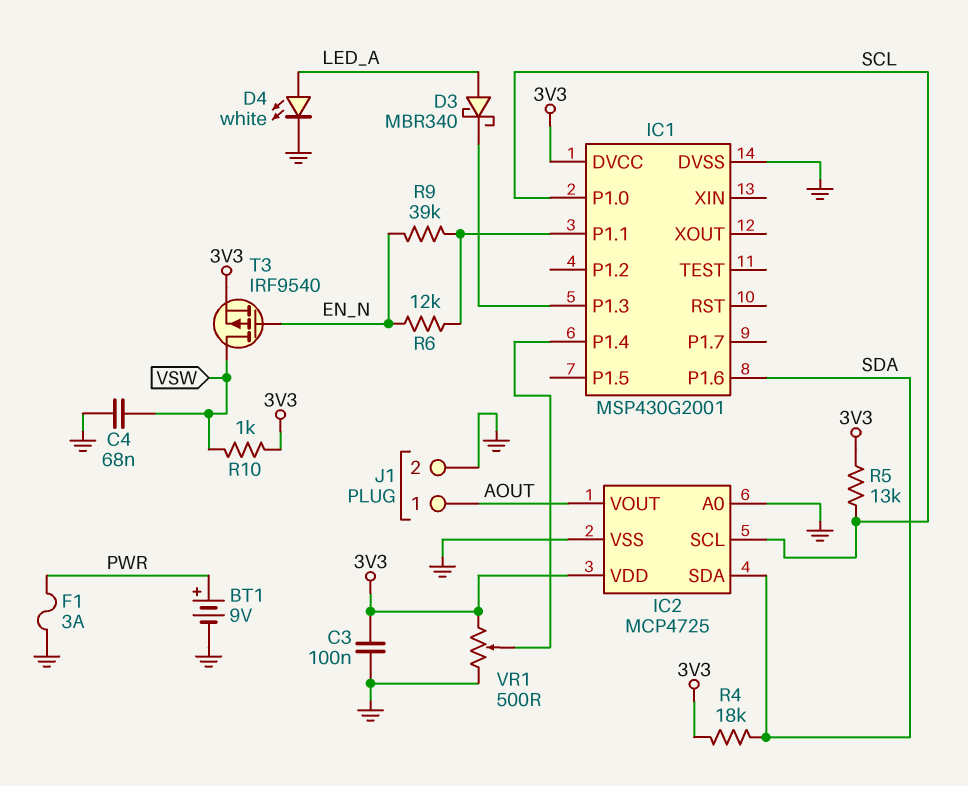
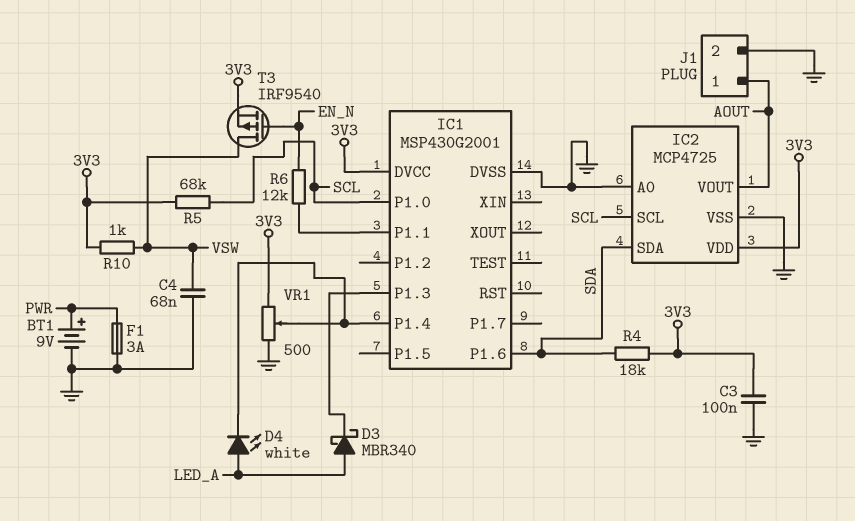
D4: LED white (A LED_A, K GND) -> LED white (A LED_A, K IC1/P1.4)
R5: 13k (3V3, SCL) -> 68k (3V3, SCL)
R9: 39k (EN_N, IC1/P1.1) -> none

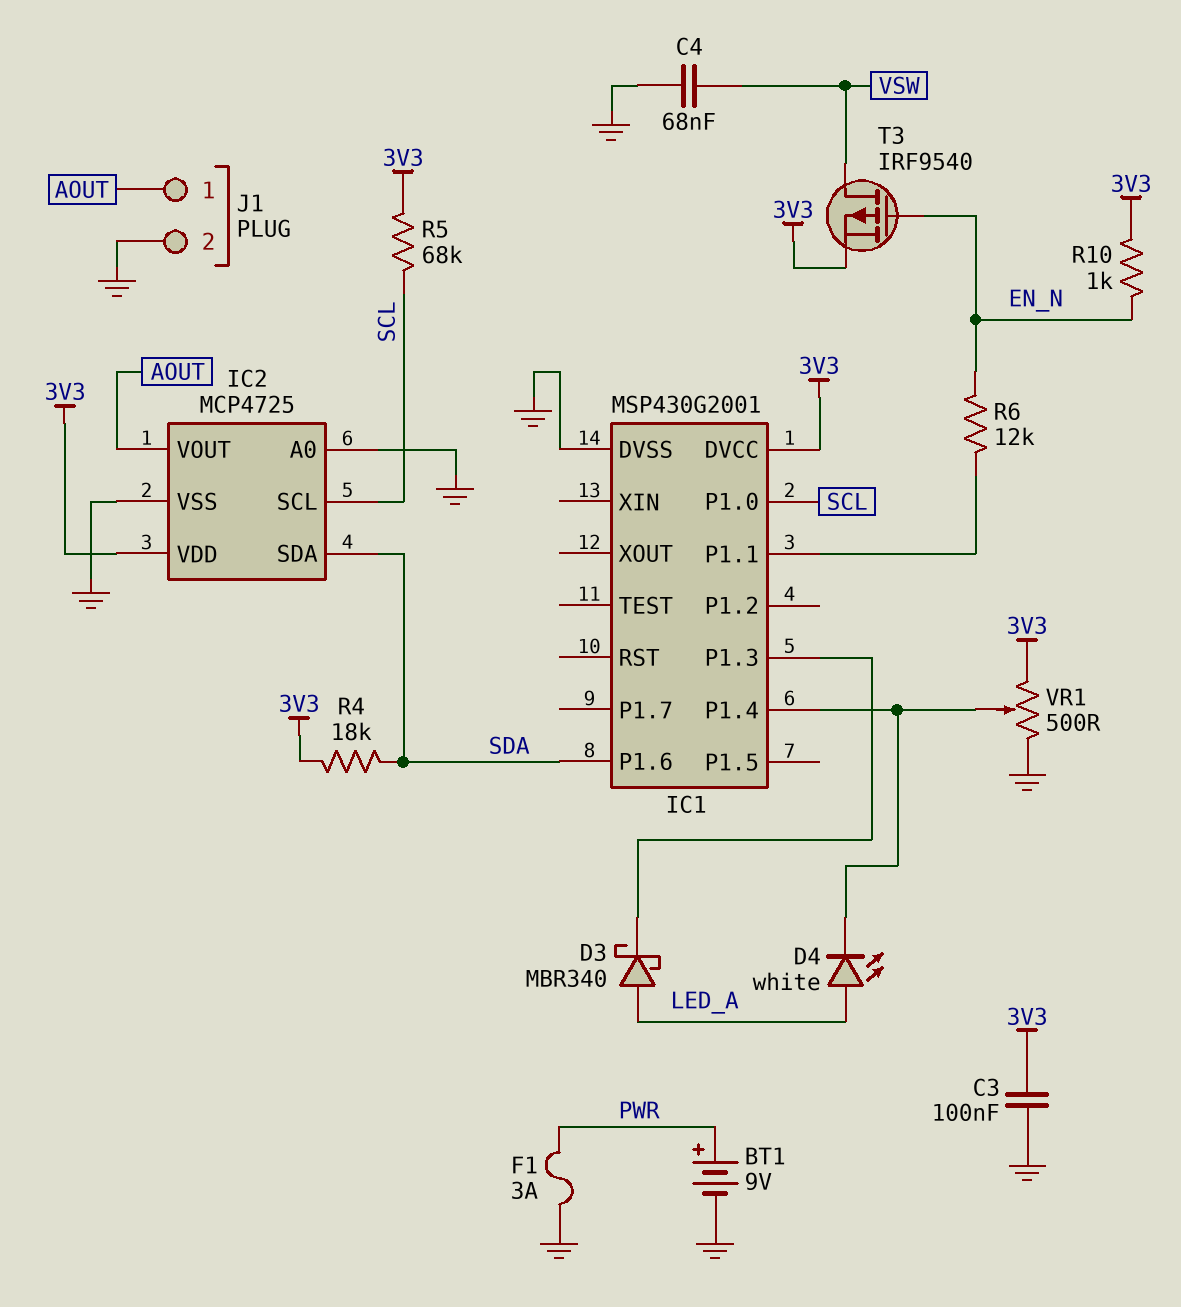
R10: 1k (3V3, VSW) -> 1k (3V3, EN_N)

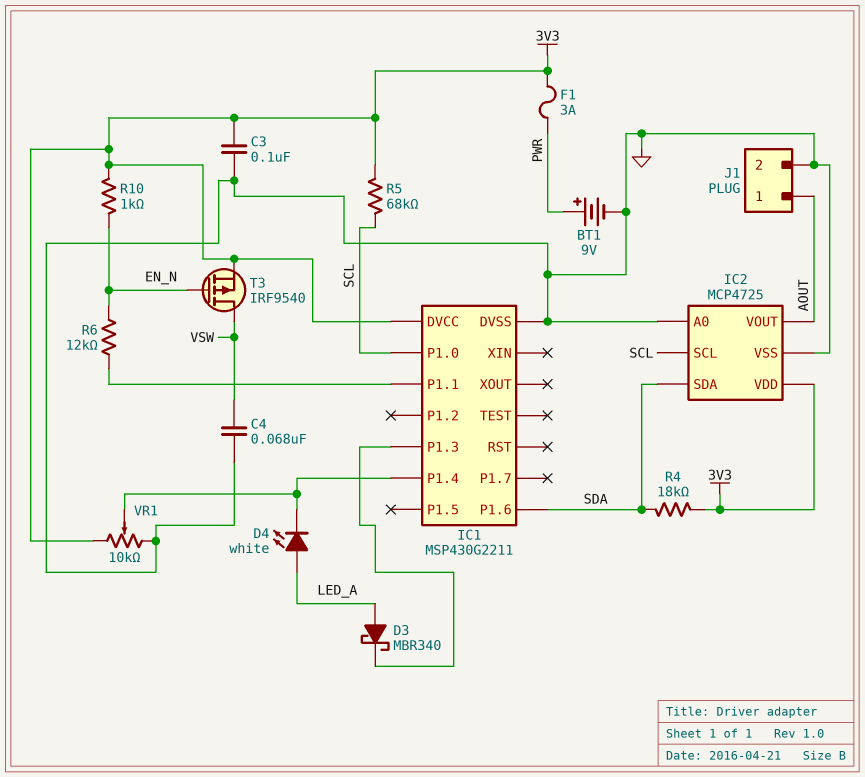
F1: 3A (GND, PWR) -> 3A (3V3, PWR)
IC1: MSP430G2001 -> MSP430G2211
VR1: 500 (3V3, GND, wiper IC1/P1.4) -> 10k (3V3, GND, wiper IC1/P1.4)

